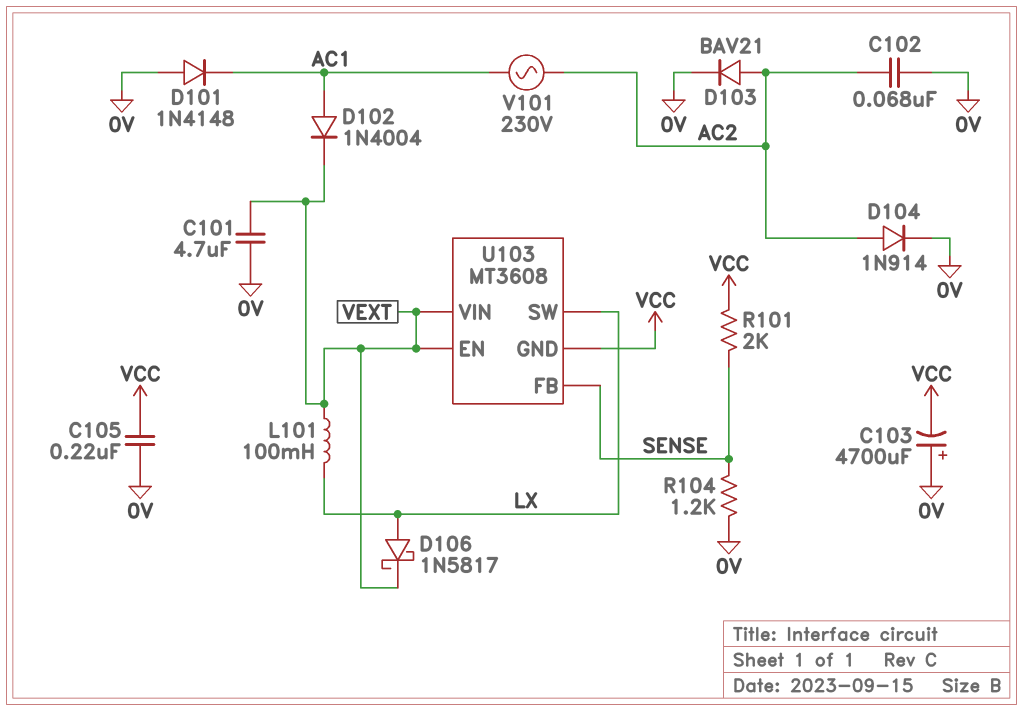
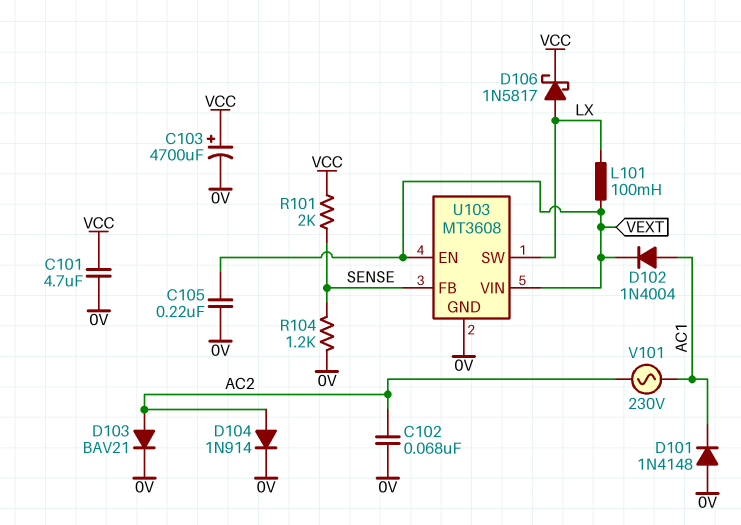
C101: 4.7uF (0V, VEXT) -> 4.7uF (0V, VCC)
C103: 4700uF (plus 0V, minus VCC) -> 4700uF (plus VCC, minus 0V)
C105: 220nF (0V, VCC) -> 220nF (0V, VEXT)
D106: schottky 1N5817 (A LX, K VEXT) -> schottky 1N5817 (A LX, K VCC)
U103 pin GND: VCC -> 0V

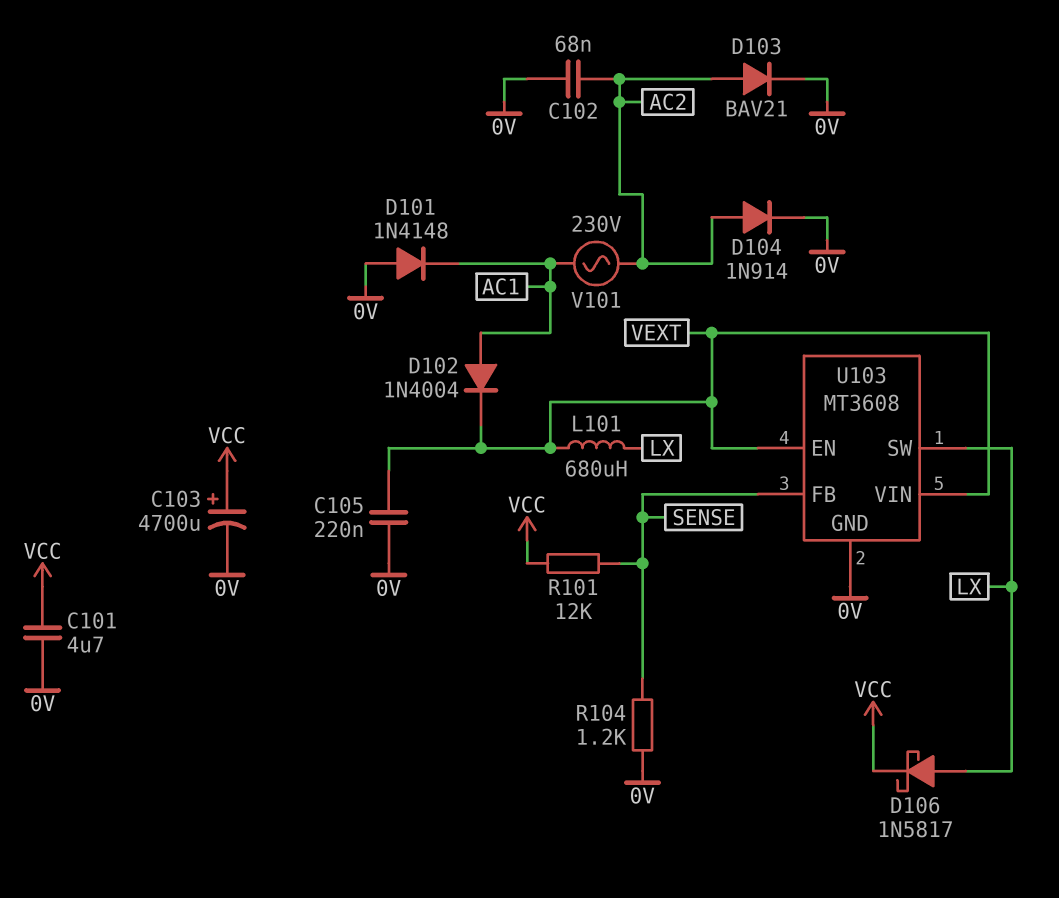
L101: 100mH (LX, VEXT) -> 680uH (LX, VEXT)
R101: 2k (SENSE, VCC) -> 12k (SENSE, VCC)

